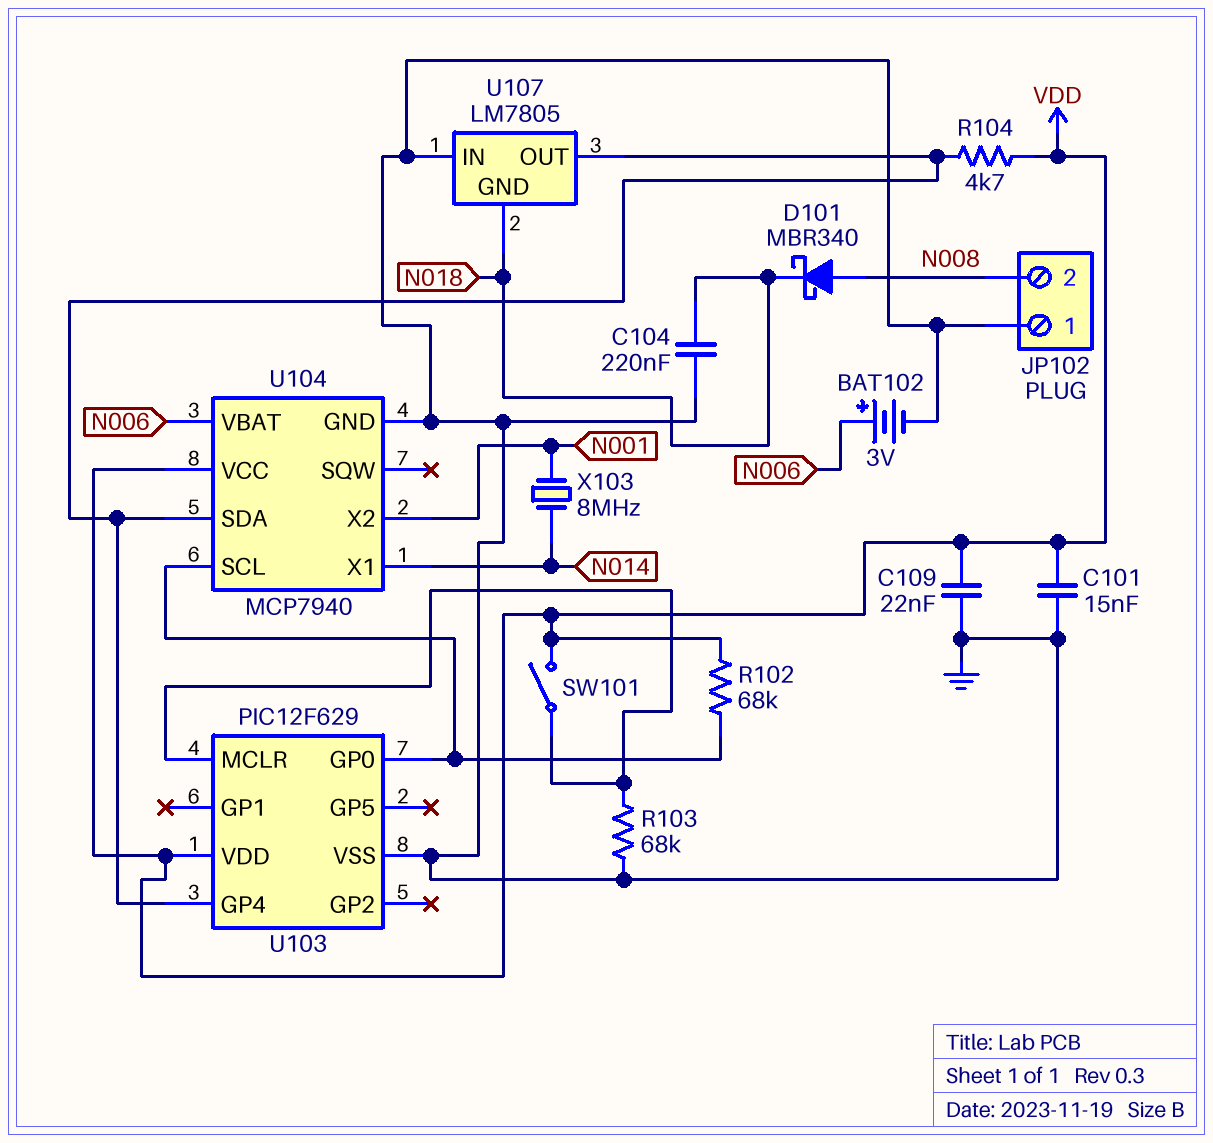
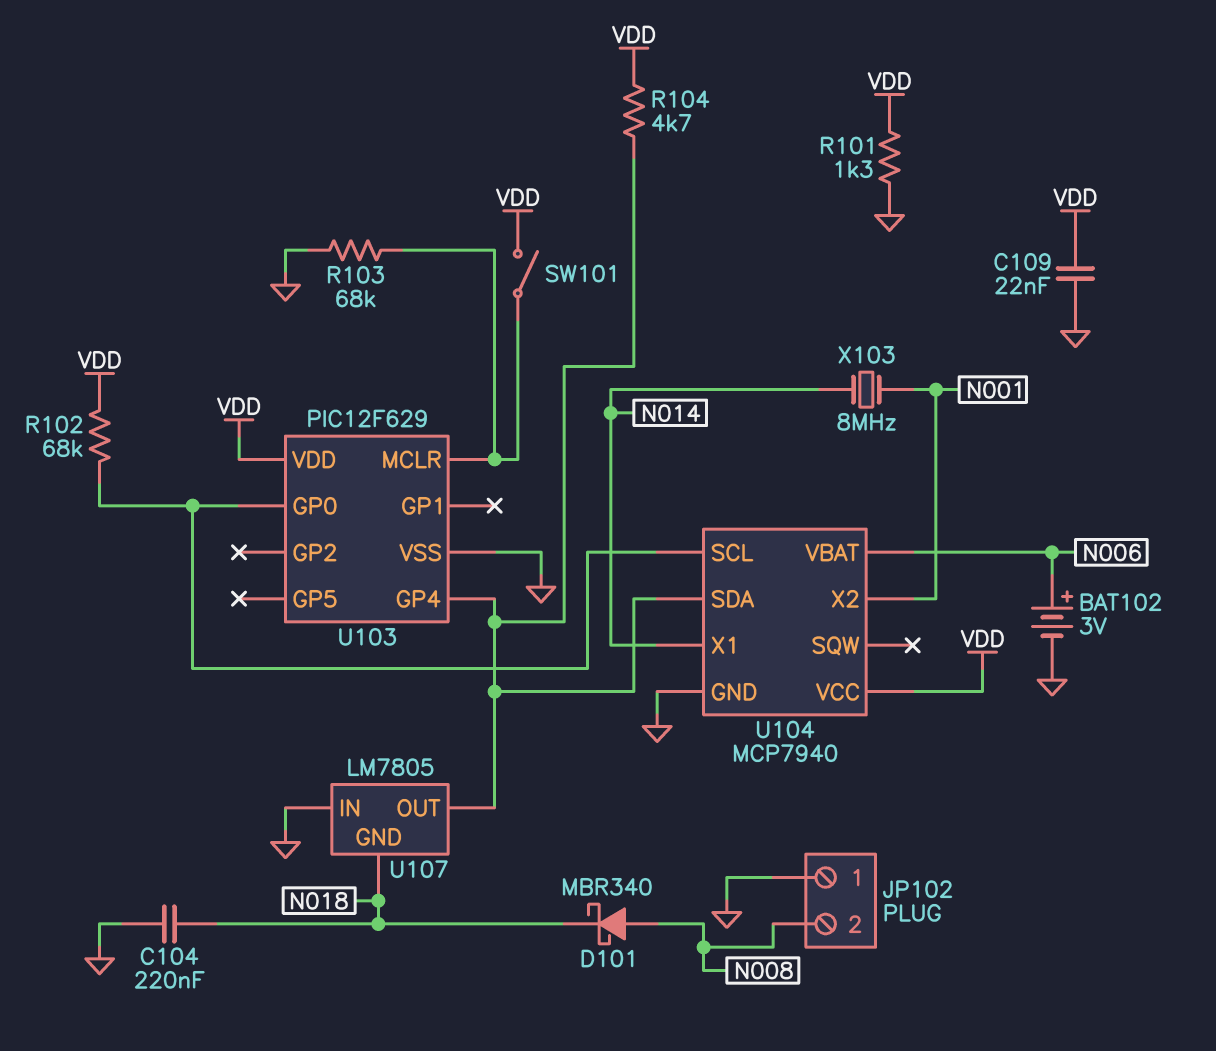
C101: 15nF (GND, VDD) -> none
R101: none -> 1.3k (GND, VDD)

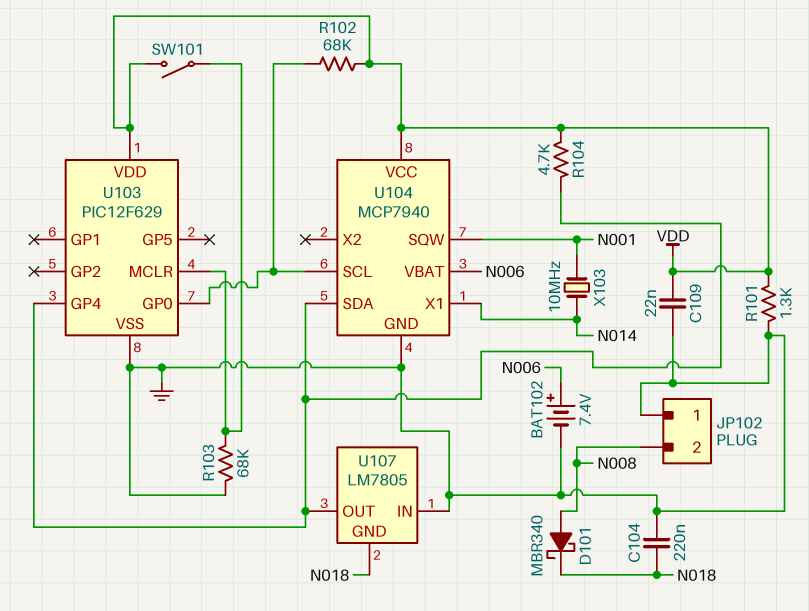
BAT102: 3V (plus N006, minus GND) -> 7.4V (plus N006, minus GND)
U104 pin SQW: none -> N001
U104 pin X2: N001 -> none
X103: 8MHz (N001, N014) -> 10MHz (N001, N014)

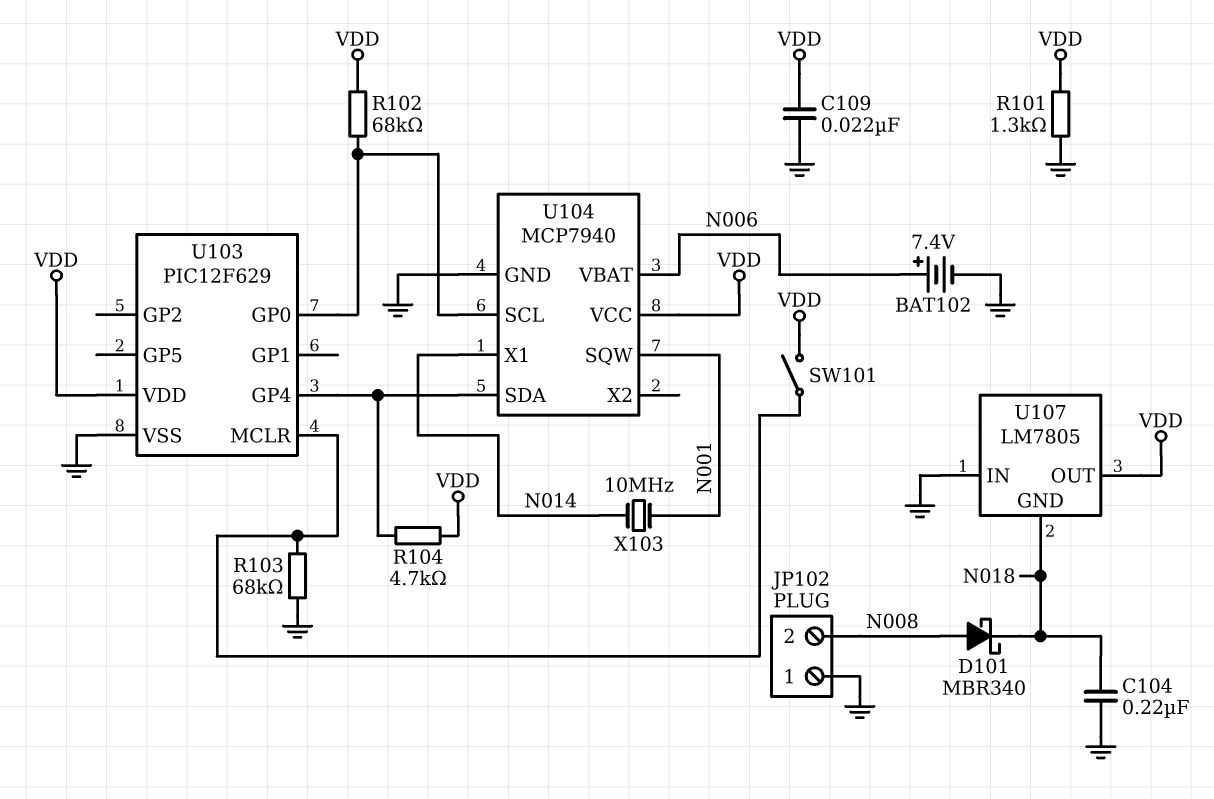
U107 pin OUT: U103/GP4 -> VDD

